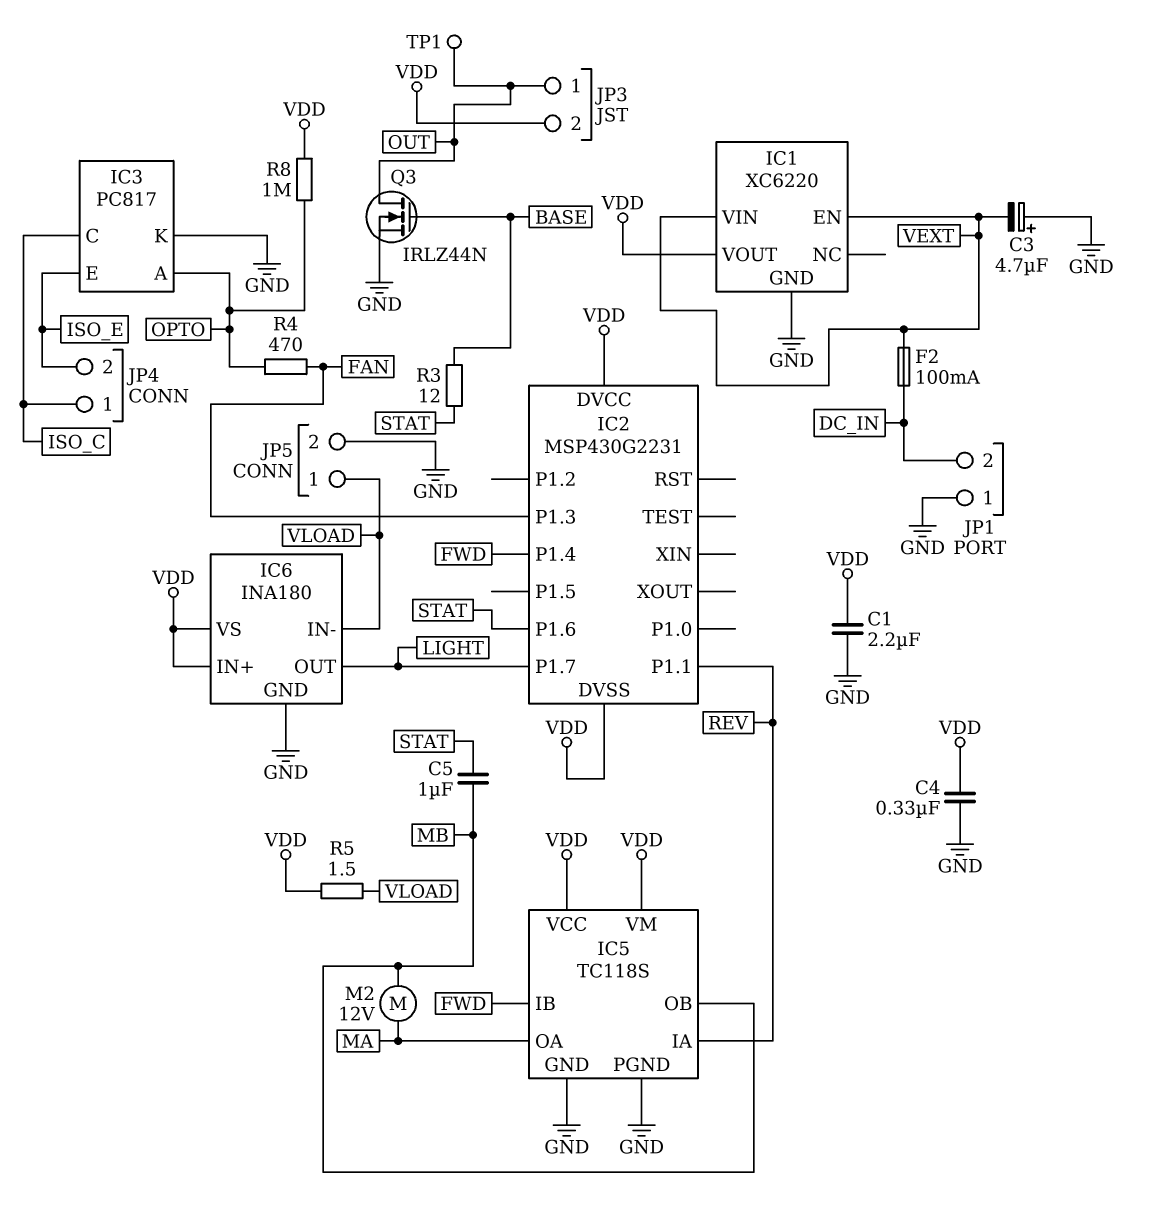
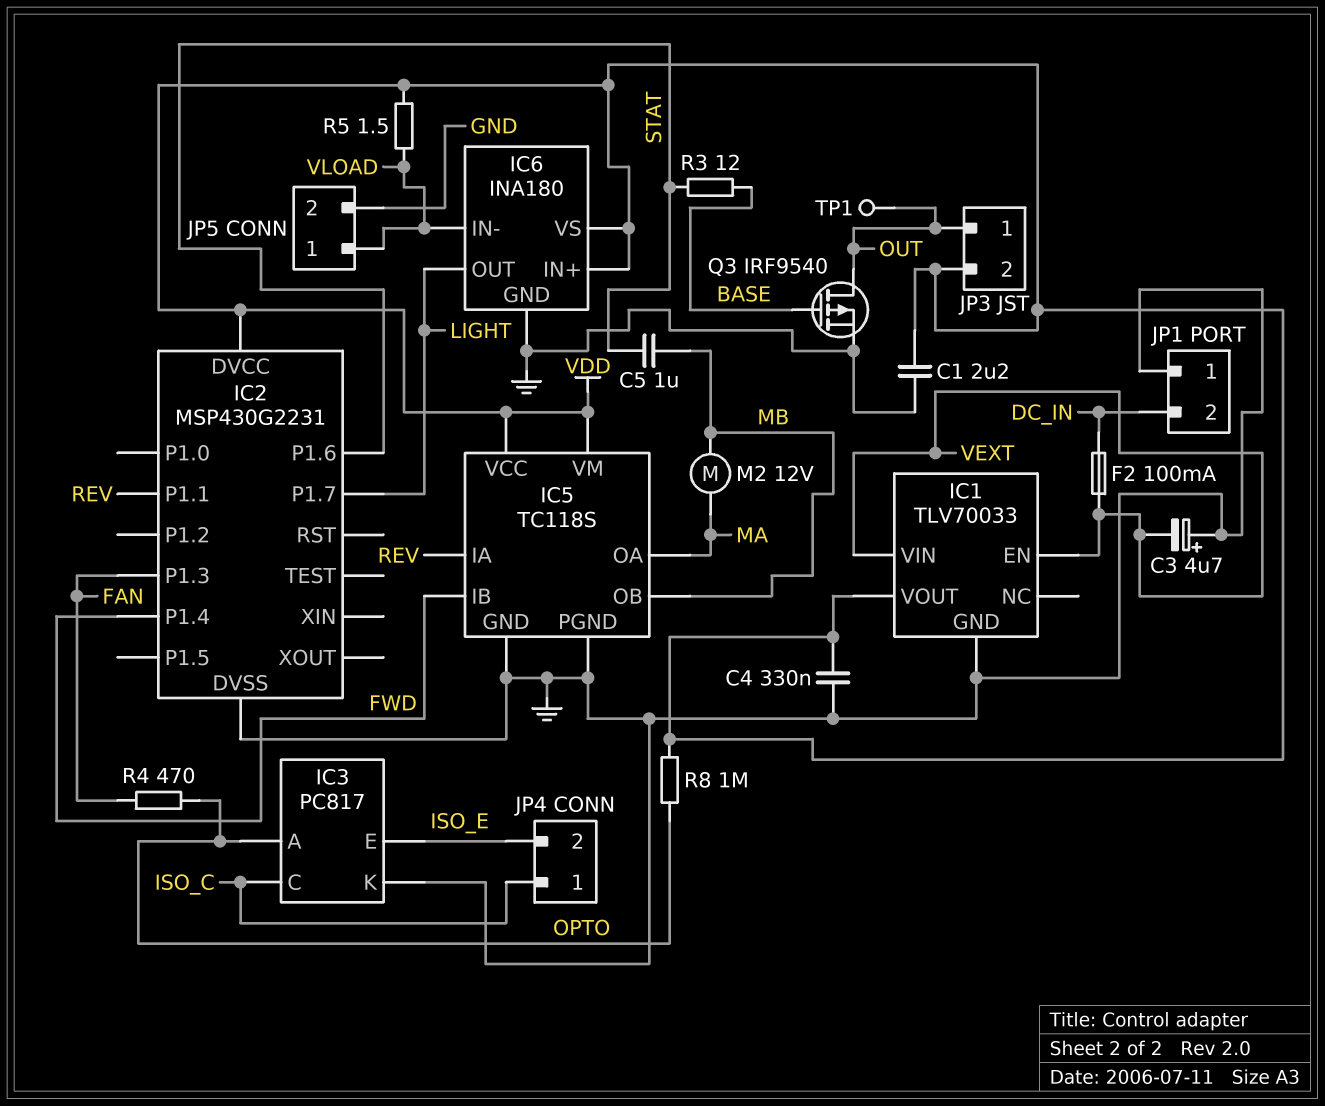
IC1: XC6220 -> TLV70033
IC2 pin DVSS: VDD -> GND
Q3: NMOS IRLZ44N (G BASE, D OUT, S GND) -> PMOS IRF9540 (G BASE, D OUT, S GND)

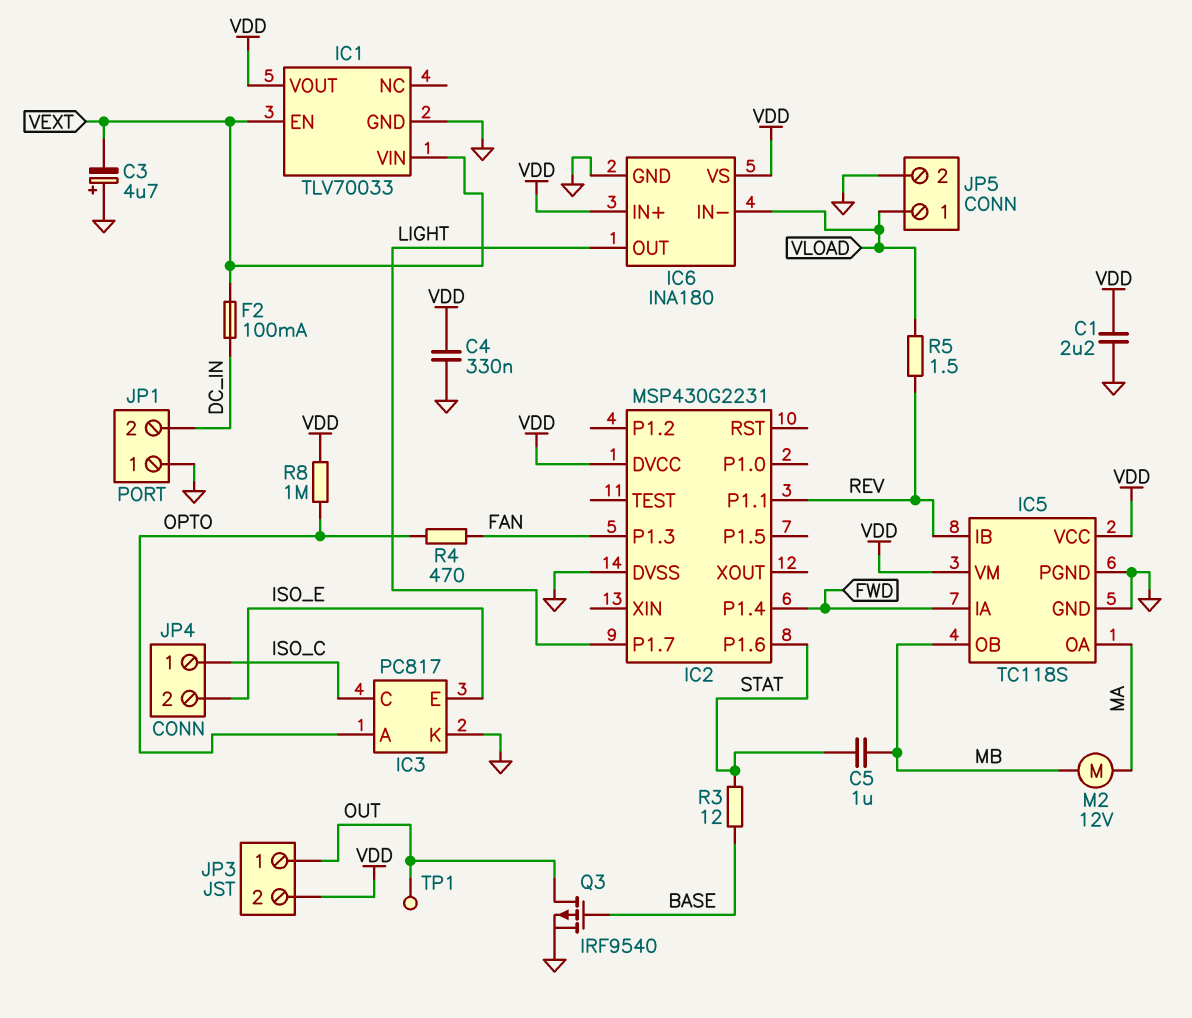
IC5 pin IA: REV -> FWD
IC5 pin IB: FWD -> REV
R5: 1.5 (VDD, VLOAD) -> 1.5 (REV, VLOAD)

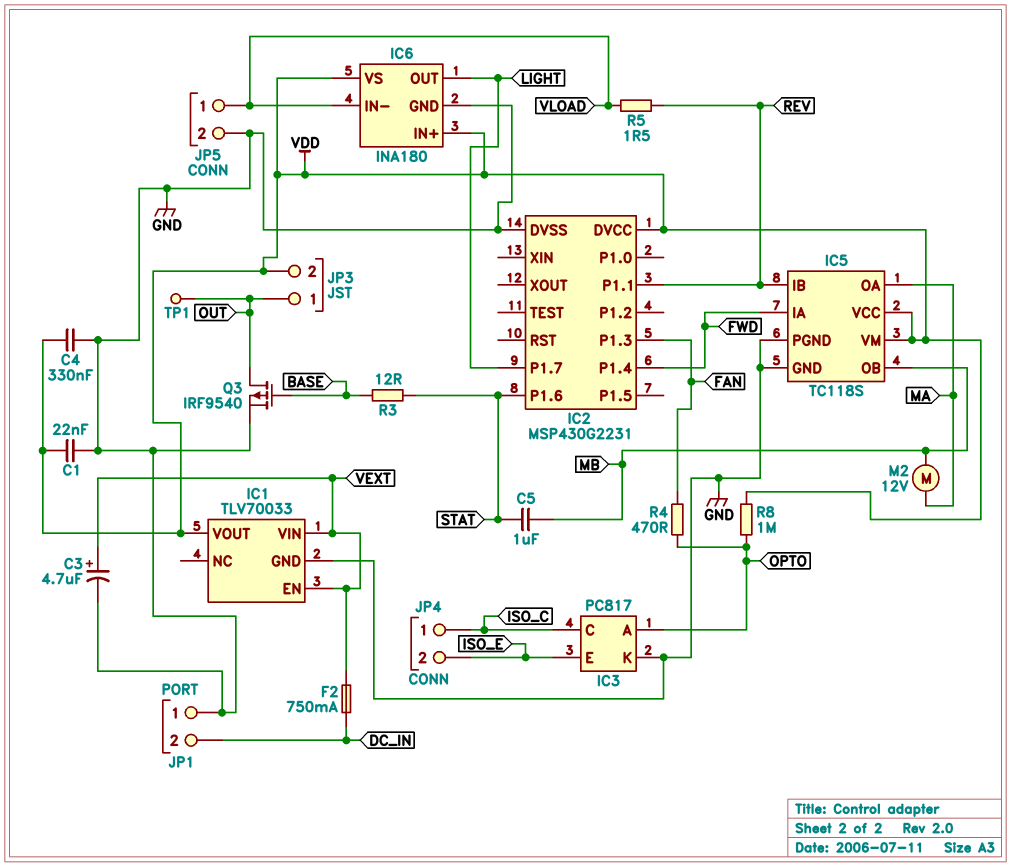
C1: 2.2uF (GND, VDD) -> 22nF (GND, VDD)
C3: 4.7uF (plus GND, minus VEXT) -> 4.7uF (plus VEXT, minus GND)
F2: 100mA (DC_IN, VEXT) -> 750mA (DC_IN, VEXT)

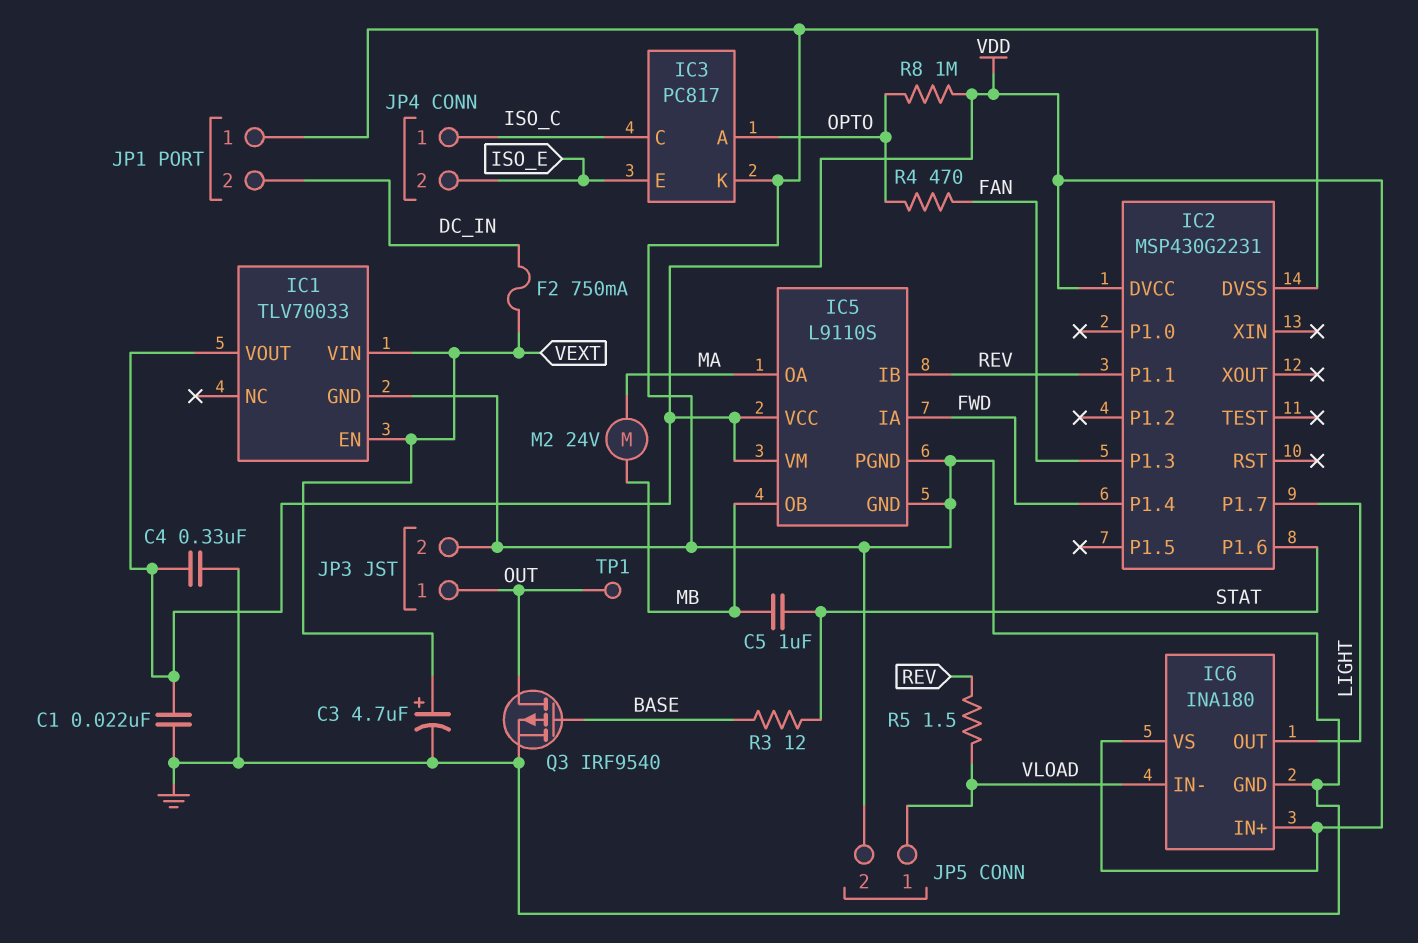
IC5: TC118S -> L9110S
JP3 pin 2: VDD -> GND
M2: motor 12V (MA, MB) -> motor 24V (MA, MB)

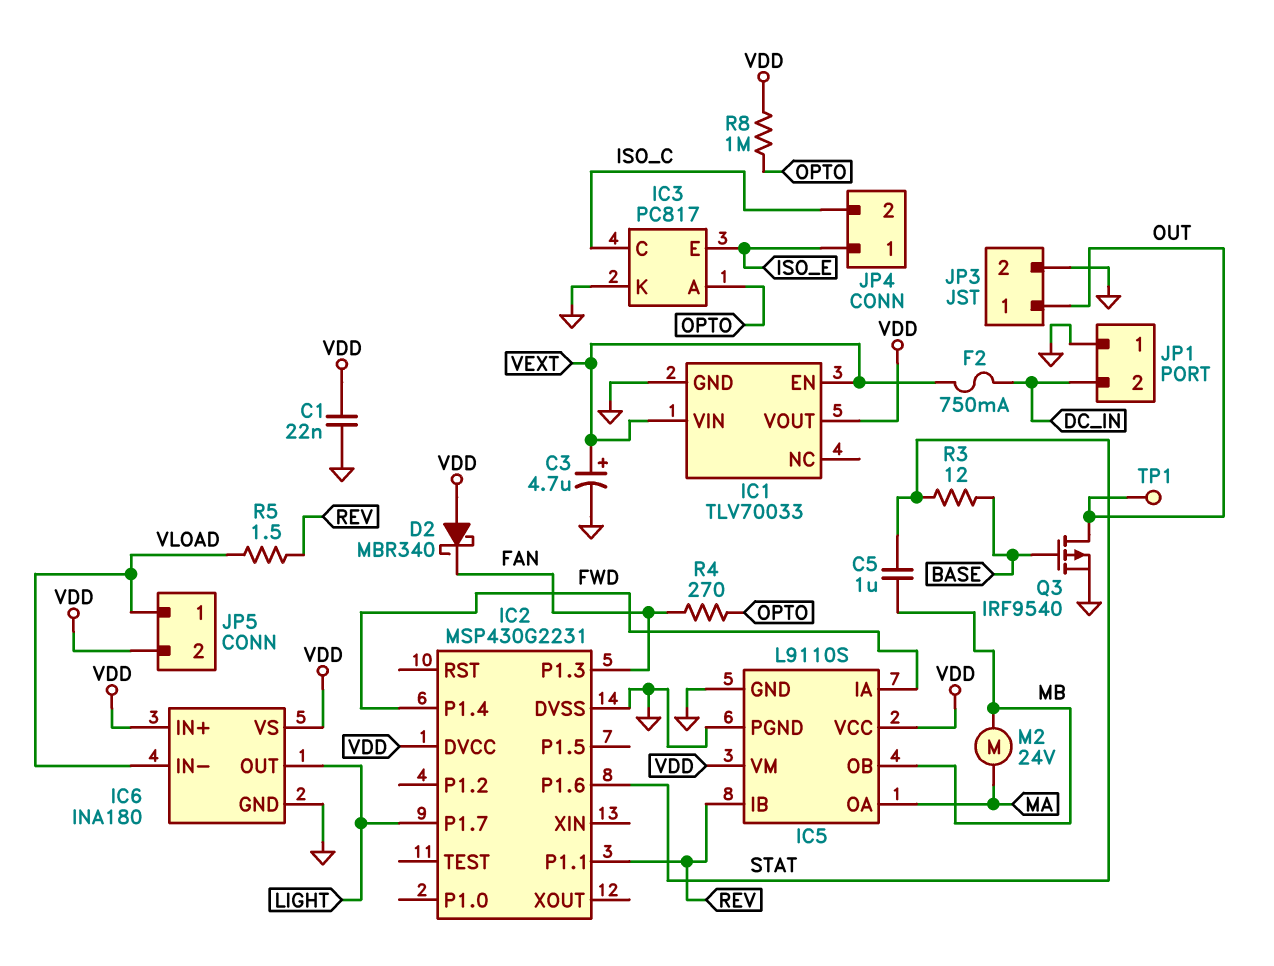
C4: 330nF (GND, VDD) -> none
D2: none -> schottky MBR340 (A VDD, K FAN)
JP4 pin 1: ISO_C -> ISO_E
JP4 pin 2: ISO_E -> ISO_C
JP5 pin 2: GND -> VDD
R4: 470 (FAN, OPTO) -> 270 (FAN, OPTO)

